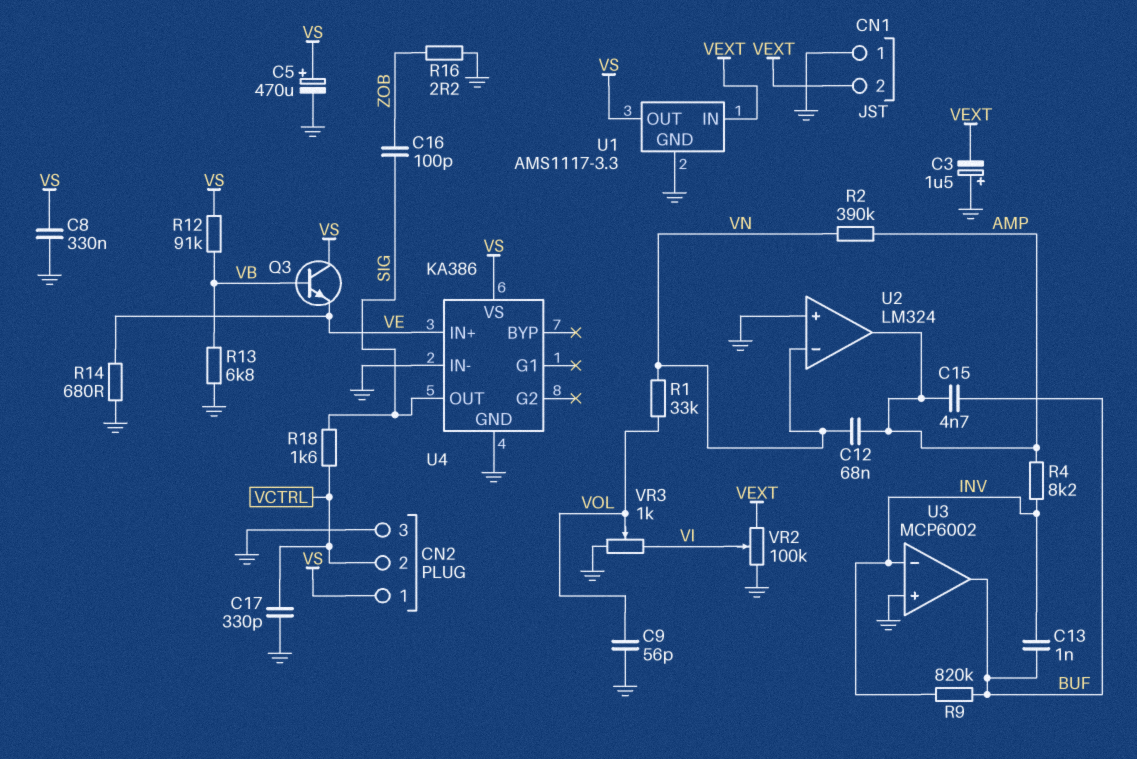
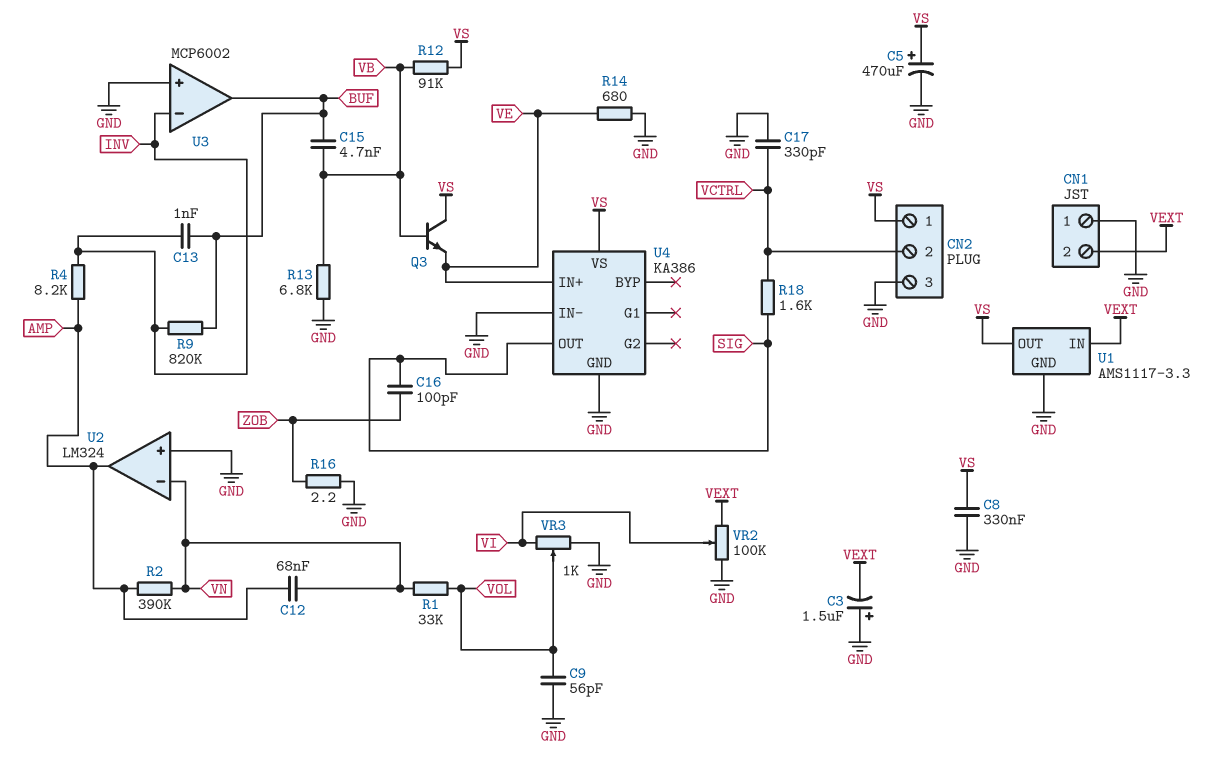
C15: 4.7nF (AMP, BUF) -> 4.7nF (BUF, VB)

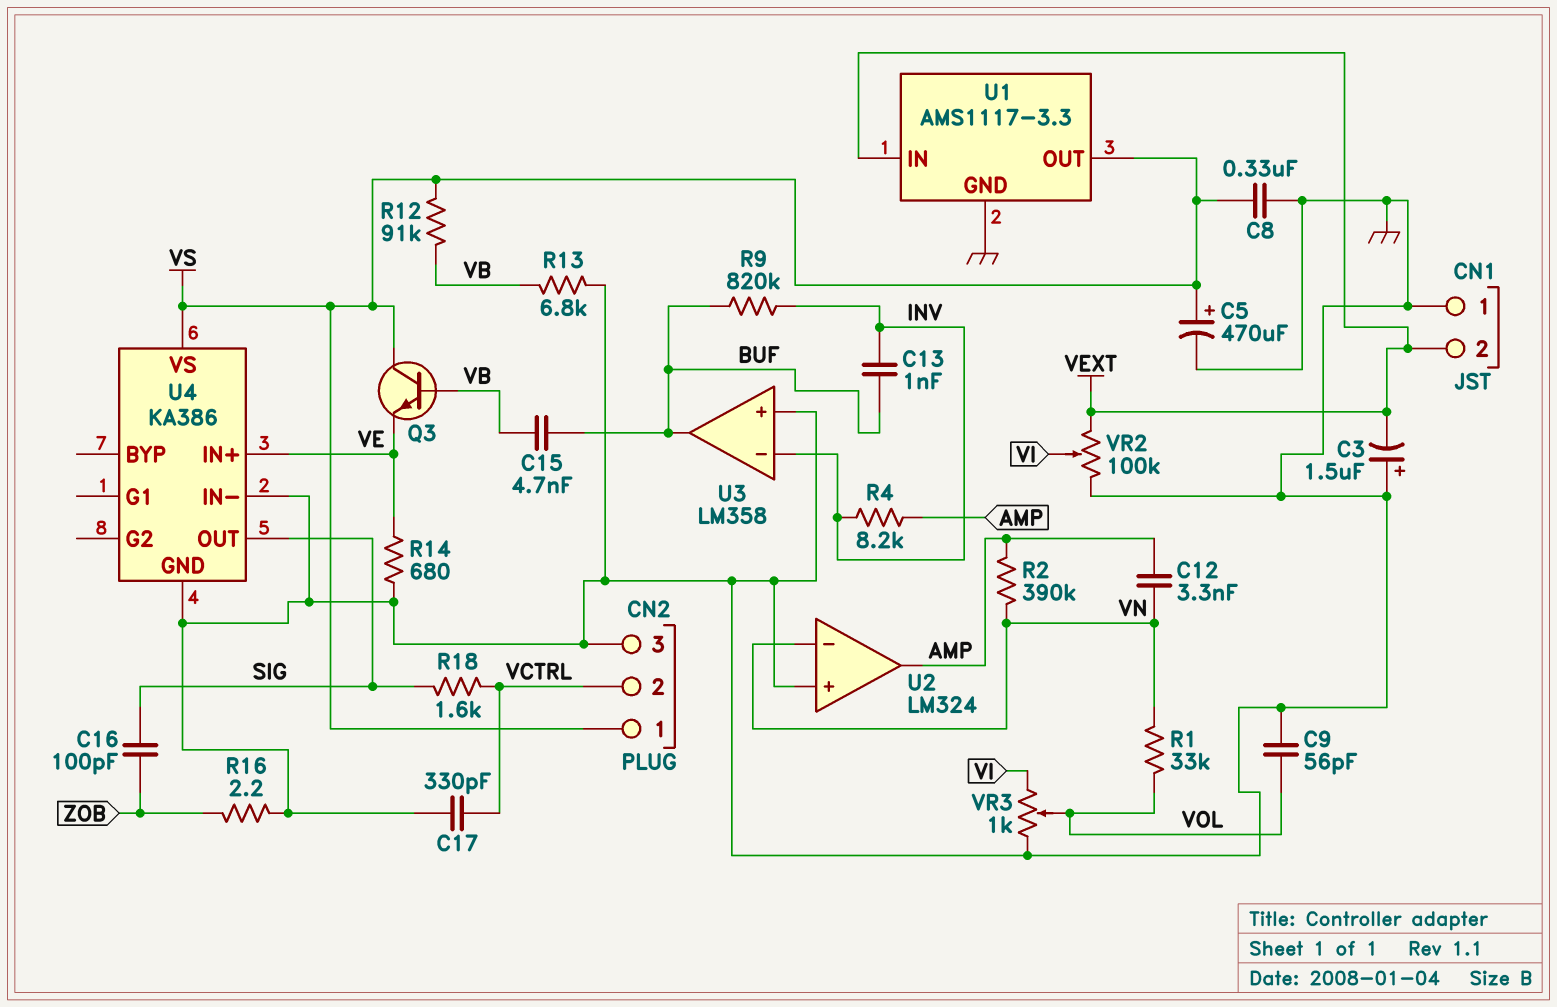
C12: 68nF (AMP, VN) -> 3.3nF (AMP, VN)
U3: MCP6002 -> LM358

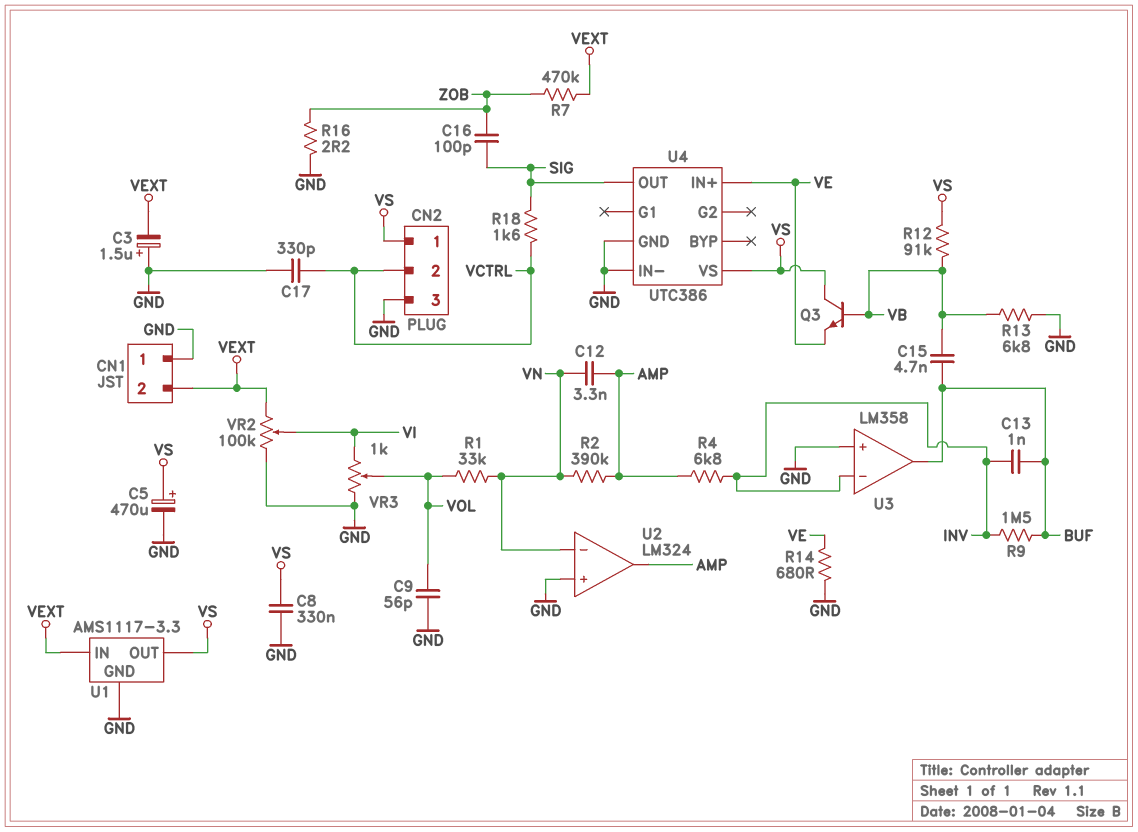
R4: 8.2k (AMP, INV) -> 6.8k (AMP, INV)
R7: none -> 470k (VEXT, ZOB)
R9: 820k (BUF, INV) -> 1.5M (BUF, INV)
U4: KA386 -> UTC386

